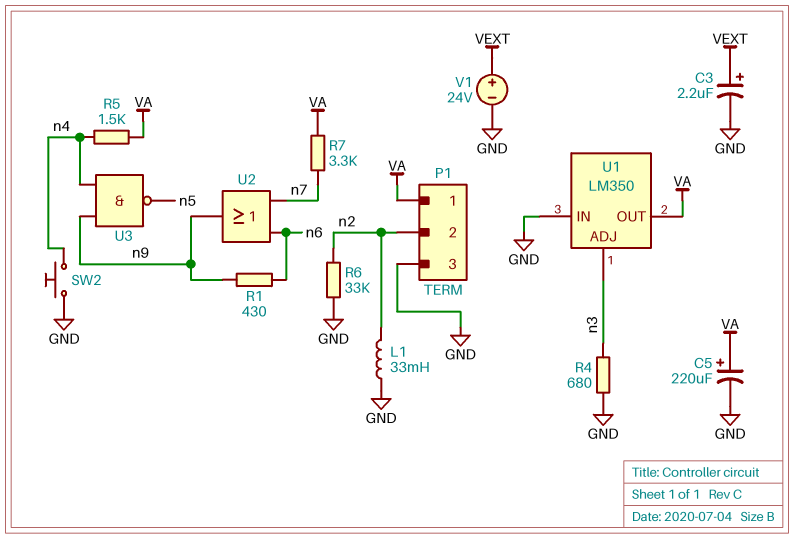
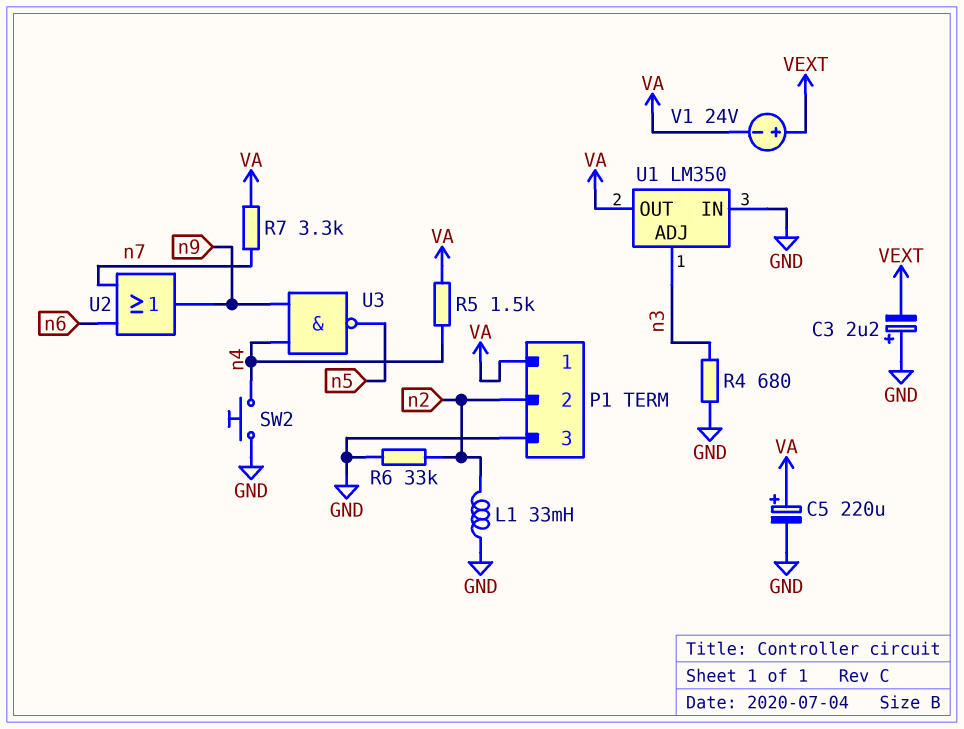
C3: 2.2uF (plus VEXT, minus GND) -> 2.2uF (plus GND, minus VEXT)
R1: 430 (n6, n9) -> none
V1: 24V (plus VEXT, minus GND) -> 24V (plus VEXT, minus VA)

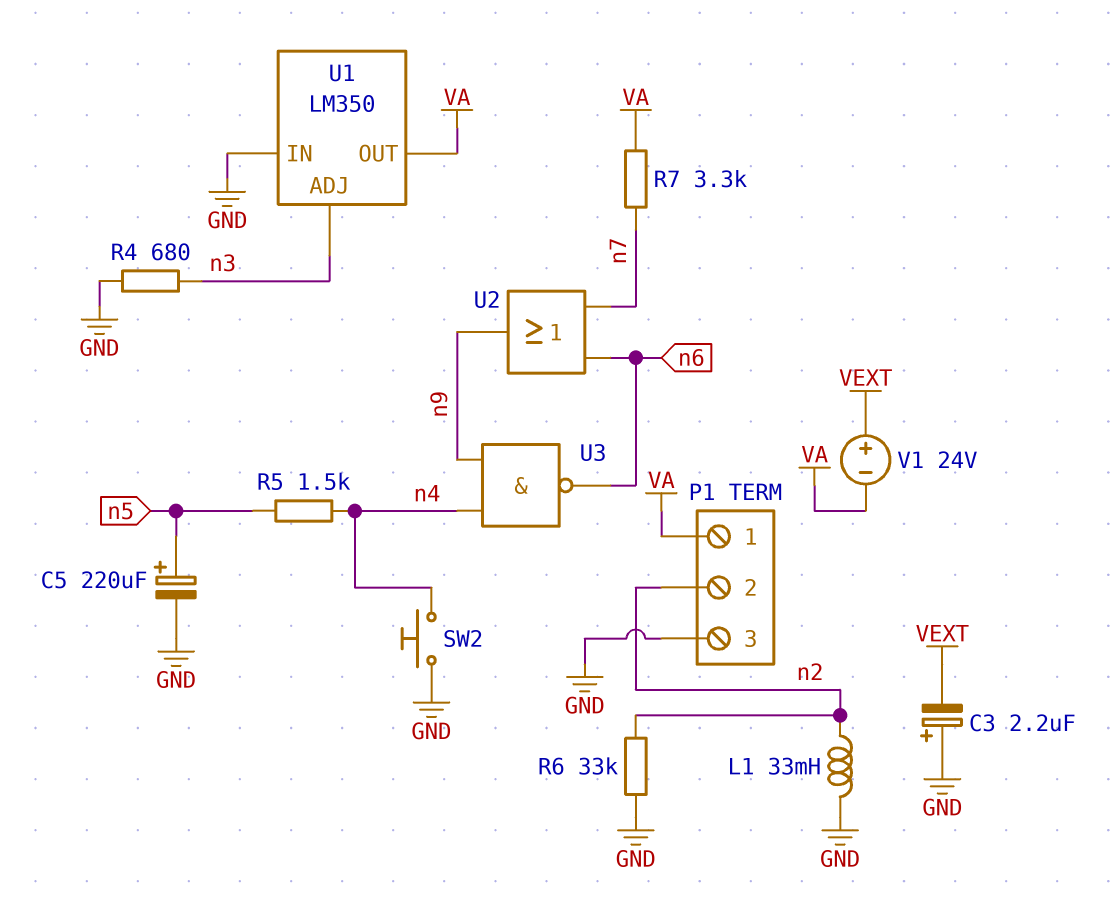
C5: 220uF (plus VA, minus GND) -> 220uF (plus n5, minus GND)
R5: 1.5k (VA, n4) -> 1.5k (n4, n5)
U3: NAND (in n4, in n9, out n5) -> NAND (in n4, in n9, out n6)

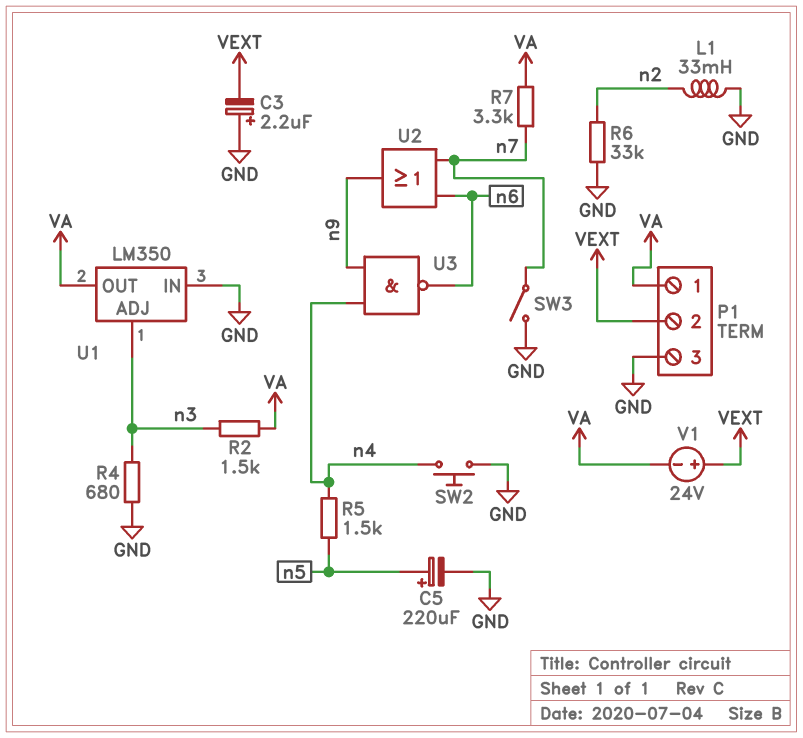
P1 pin 2: n2 -> VEXT
R2: none -> 1.5k (VA, n3)
SW3: none -> switch (GND, n7)

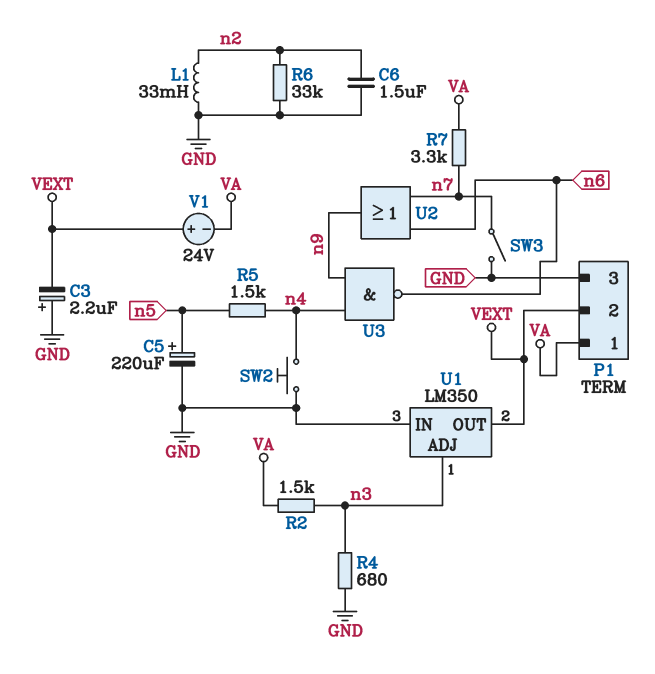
C6: none -> 1.5uF (GND, n2)
U1 pin OUT: VA -> VEXT

